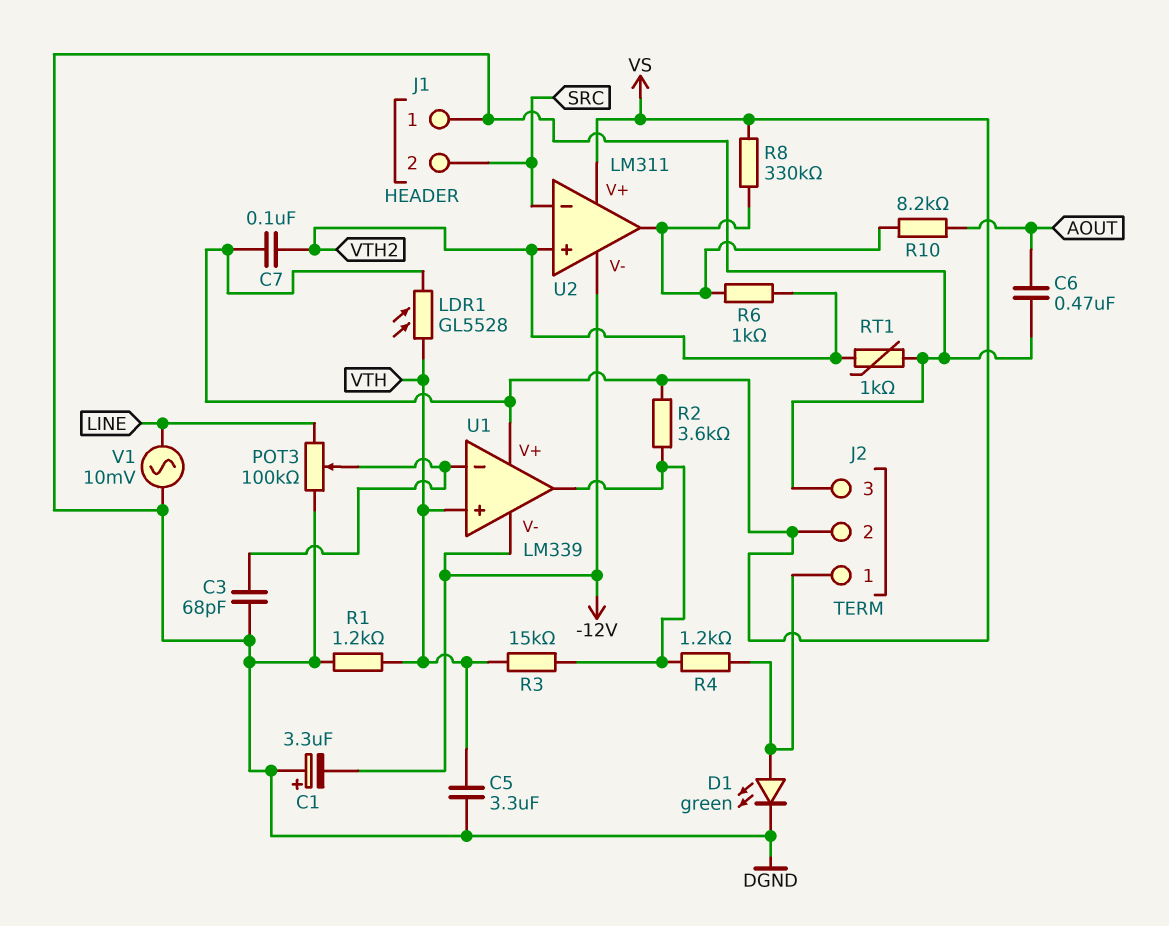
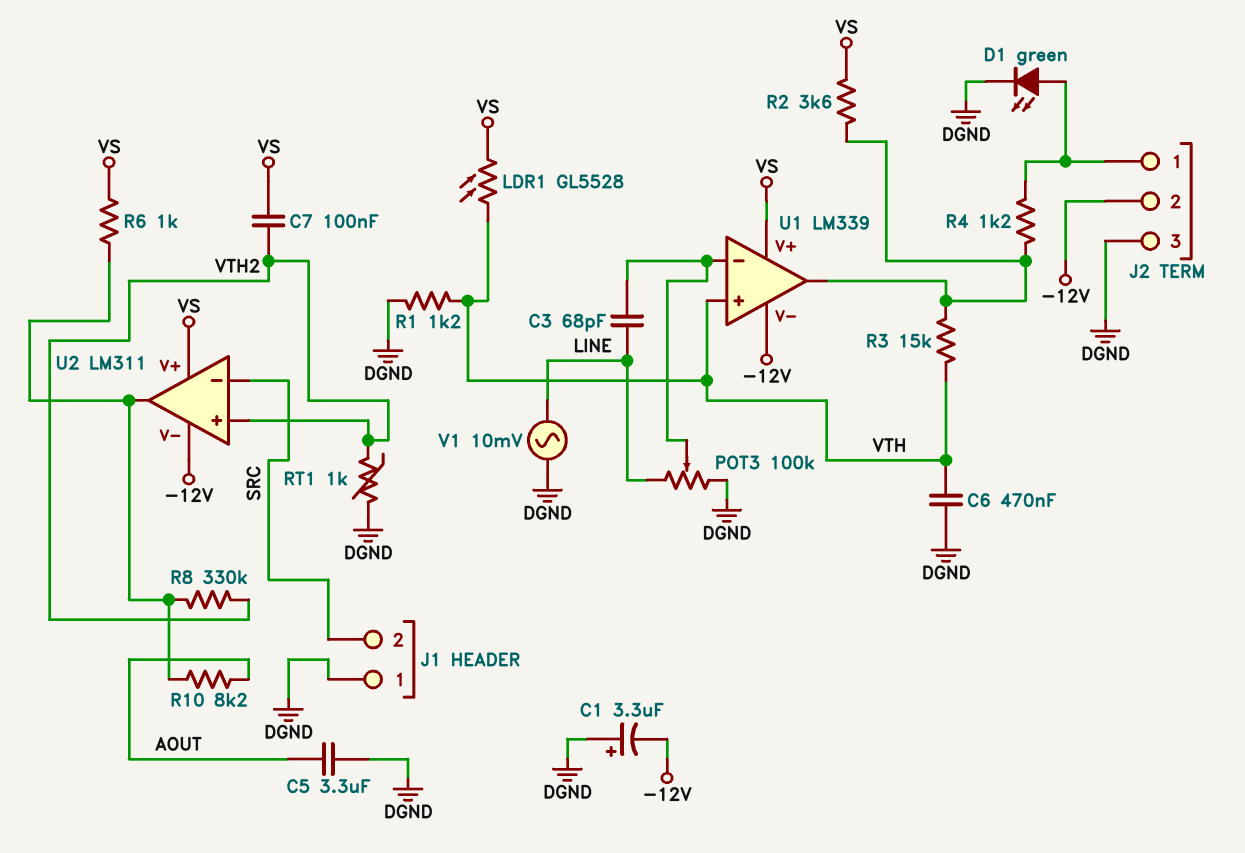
C3: 68pF (DGND, U1/in-) -> 68pF (LINE, U1/in-)
C5: 3.3uF (DGND, VTH) -> 3.3uF (AOUT, DGND)
C6: 470nF (AOUT, DGND) -> 470nF (DGND, VTH)
J2 pin 2: VS -> -12V
R6: 1k (U2/out, VTH2) -> 1k (U2/out, VS)
R8: 330k (U2/out, VS) -> 330k (U2/out, VTH2)

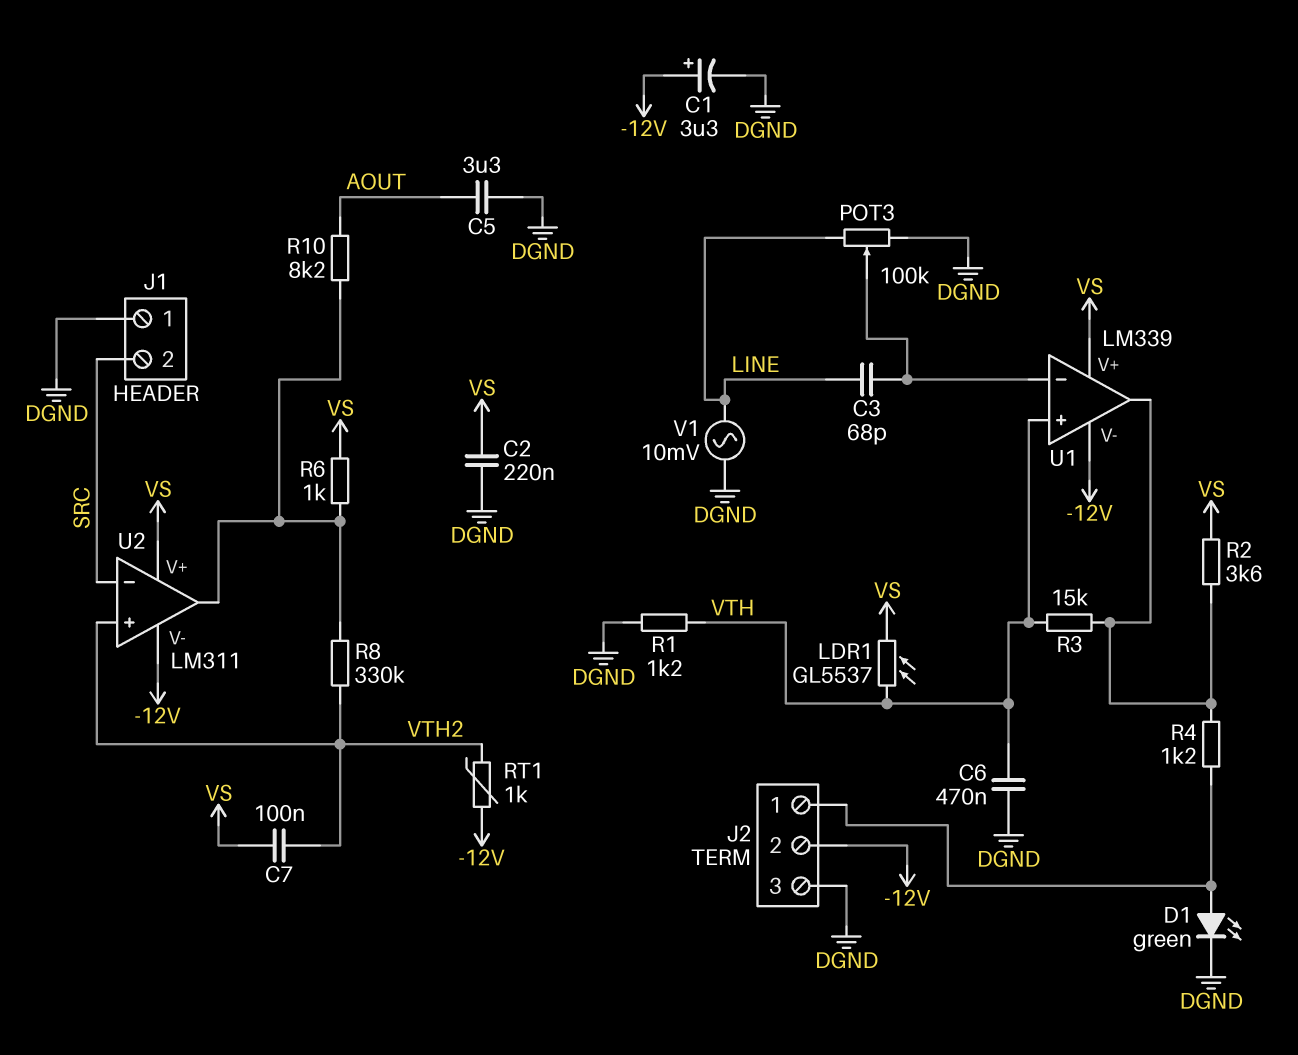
C1: 3.3uF (plus DGND, minus -12V) -> 3.3uF (plus -12V, minus DGND)
C2: none -> 220nF (DGND, VS)
LDR1: GL5528 (VS, VTH) -> GL5537 (VS, VTH)
RT1: 1k (DGND, VTH2) -> 1k (-12V, VTH2)

